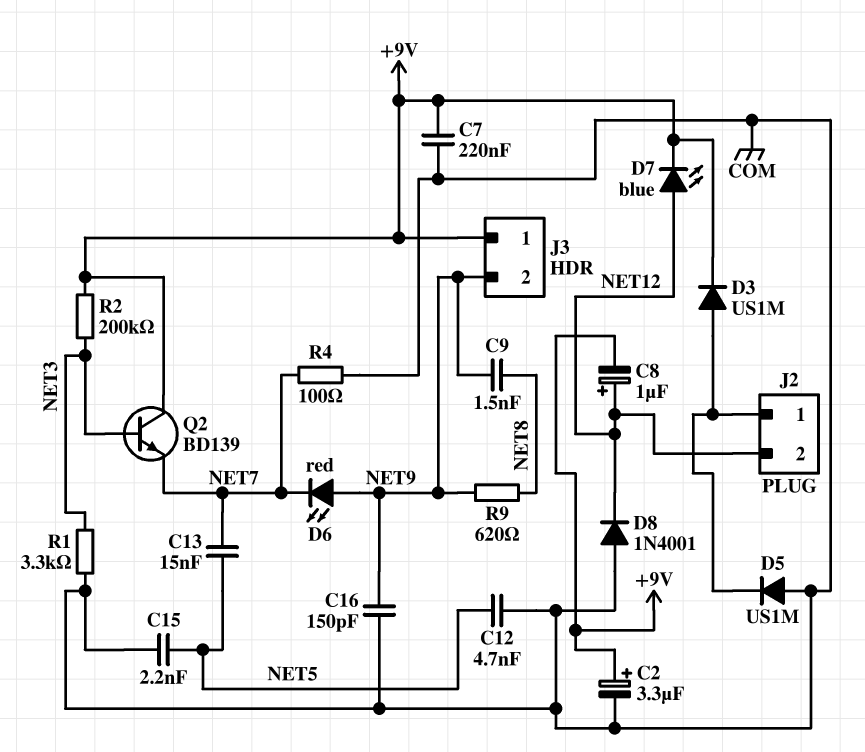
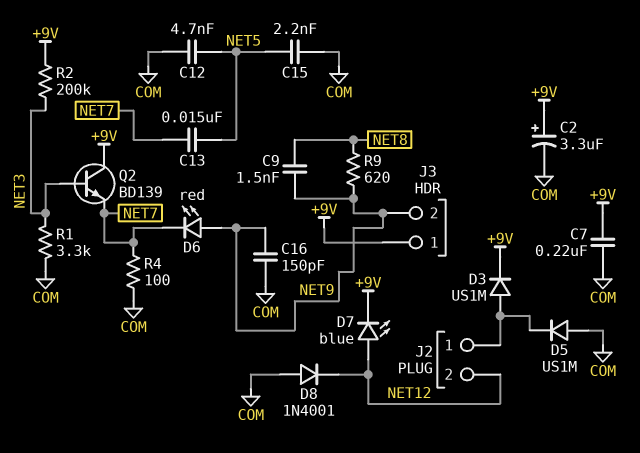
C8: 1uF (plus NET12, minus +9V) -> none

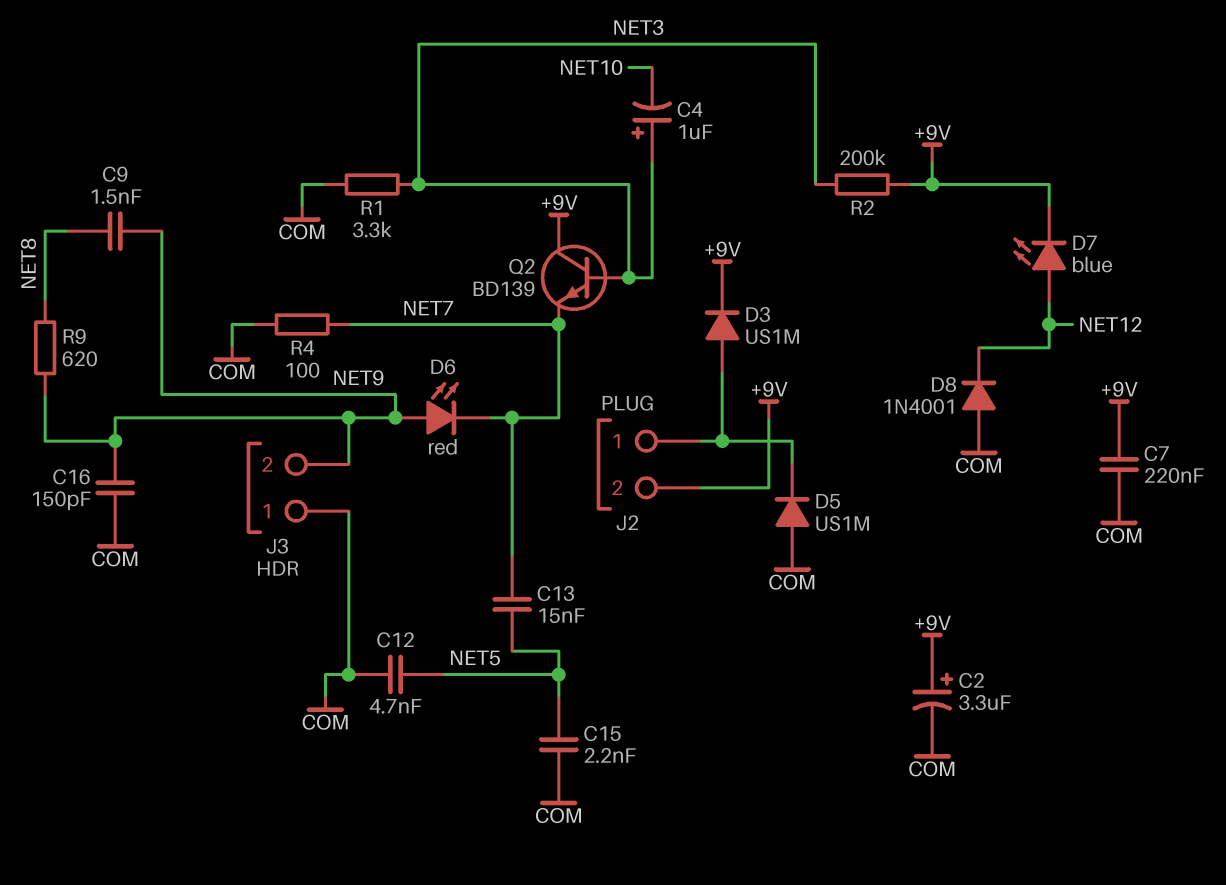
C4: none -> 1uF (plus NET3, minus NET10)
J2 pin 2: NET12 -> +9V
J3 pin 1: +9V -> COM

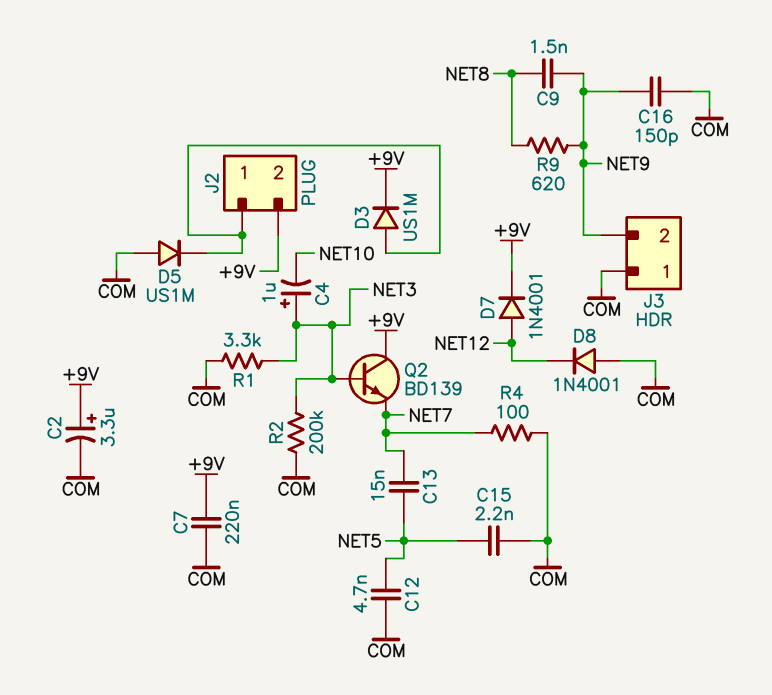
D6: LED red (A NET9, K NET7) -> none
D7: LED blue (A NET12, K +9V) -> diode 1N4001 (A NET12, K +9V)
R2: 200k (+9V, NET3) -> 200k (COM, NET3)

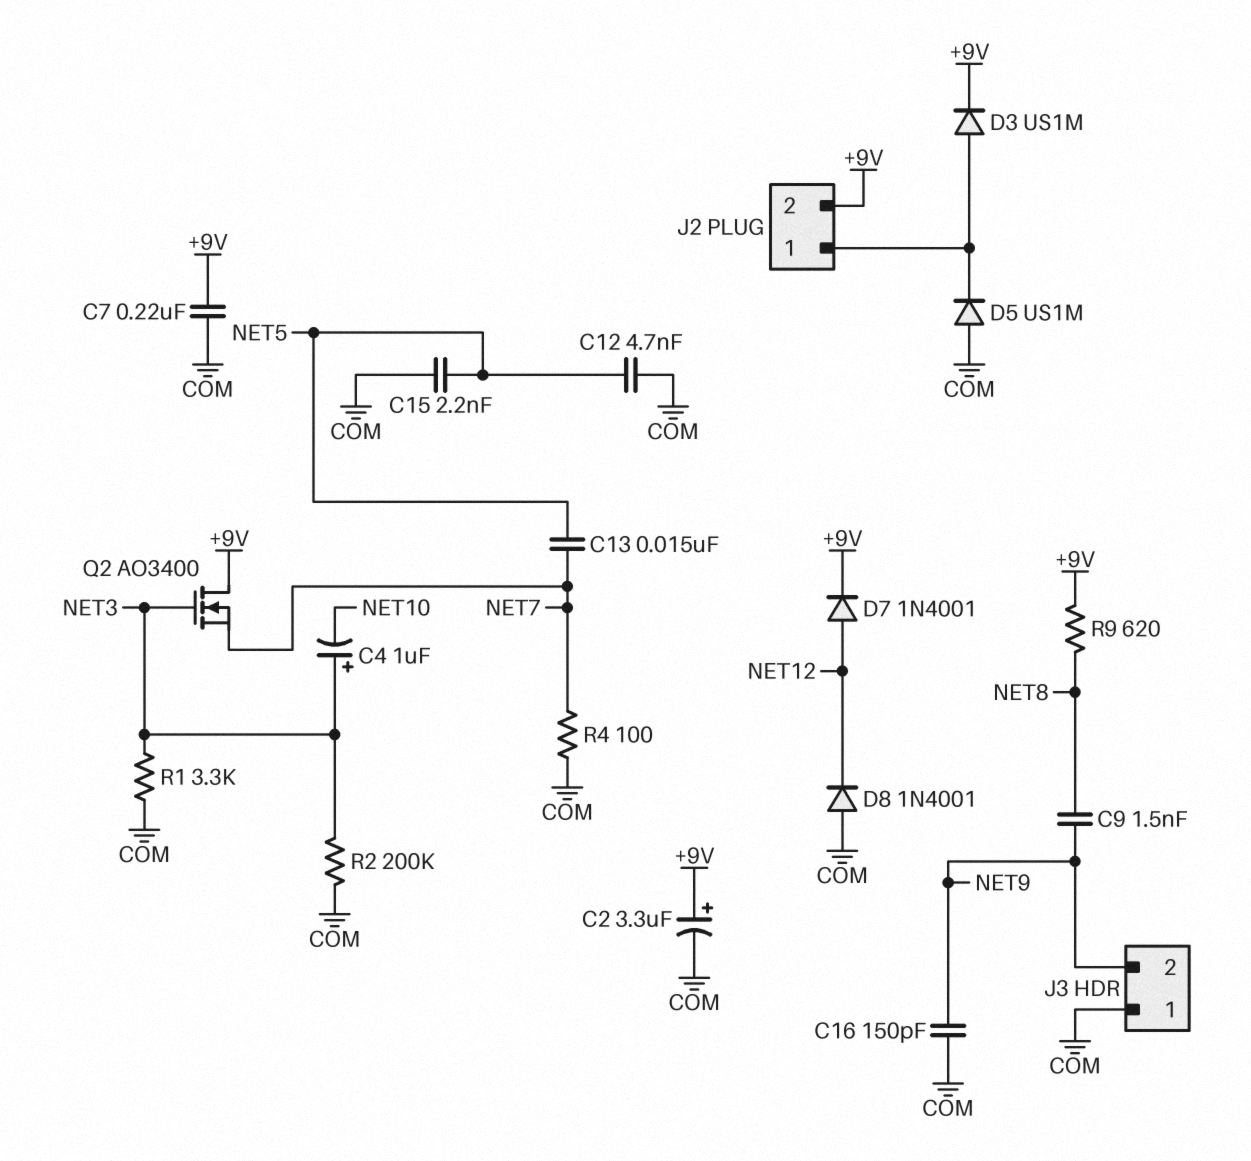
Q2: NPN BD139 (B NET3, C +9V, E NET7) -> NMOS AO3400 (G NET3, D +9V, S NET7)
R9: 620 (NET8, NET9) -> 620 (+9V, NET8)

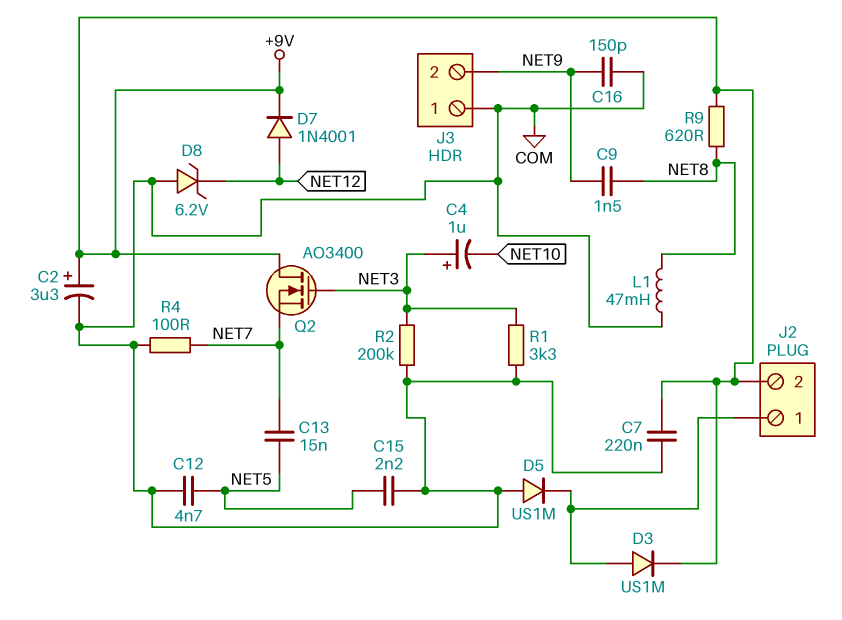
D8: diode 1N4001 (A COM, K NET12) -> zener 6.2V (A COM, K NET12)
L1: none -> 47mH (COM, NET8)

